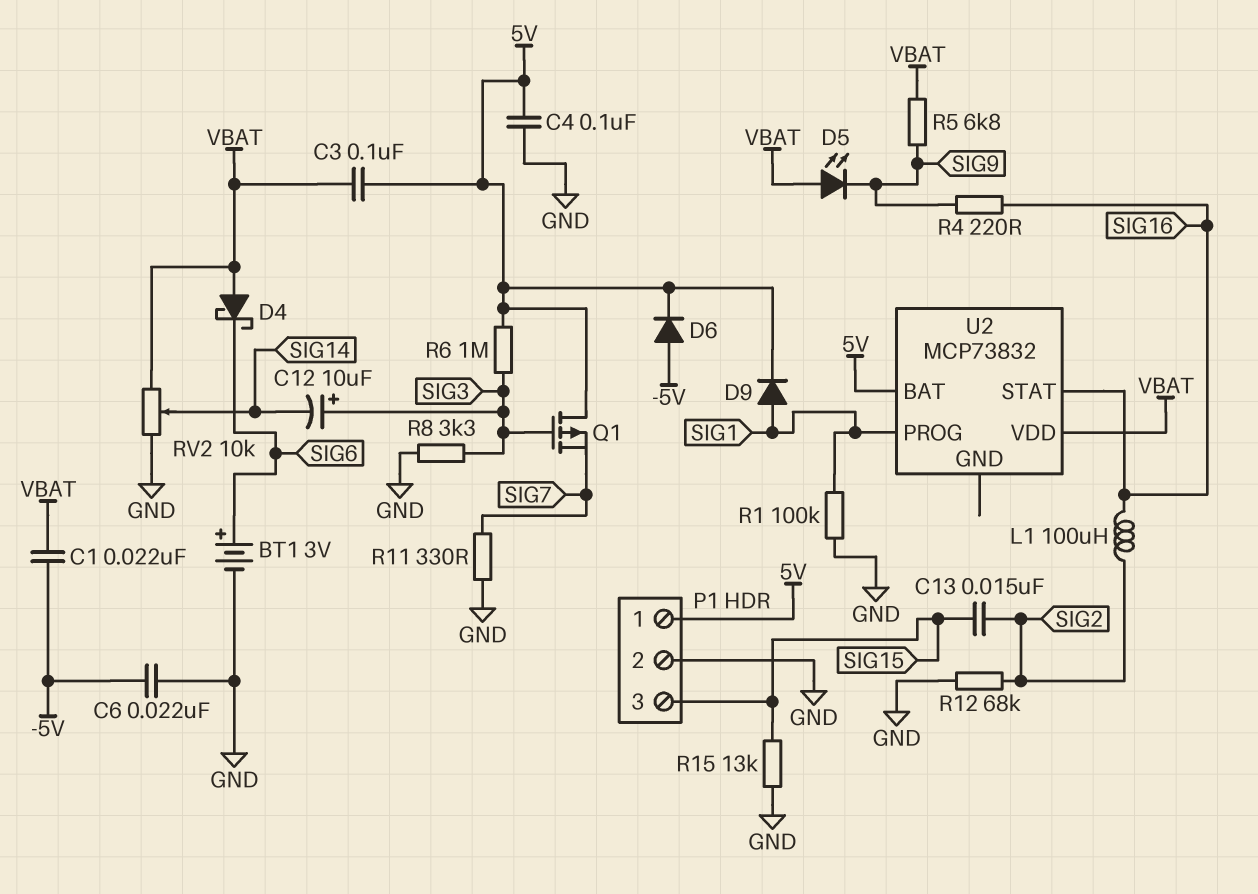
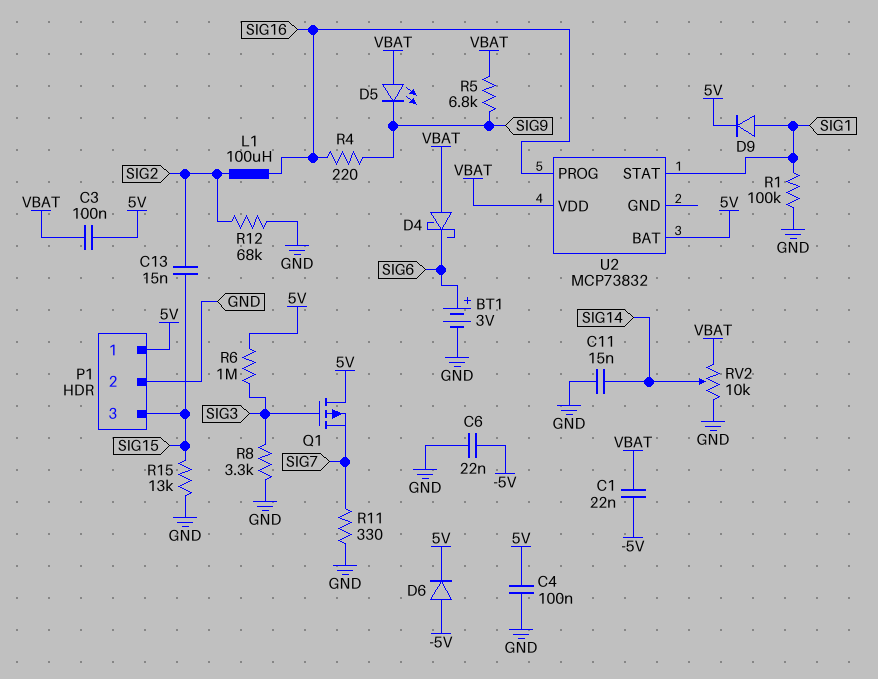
C11: none -> 15nF (GND, SIG14)
C12: 10uF (plus SIG3, minus SIG14) -> none
U2 pin PROG: SIG1 -> SIG16
U2 pin STAT: SIG16 -> SIG1

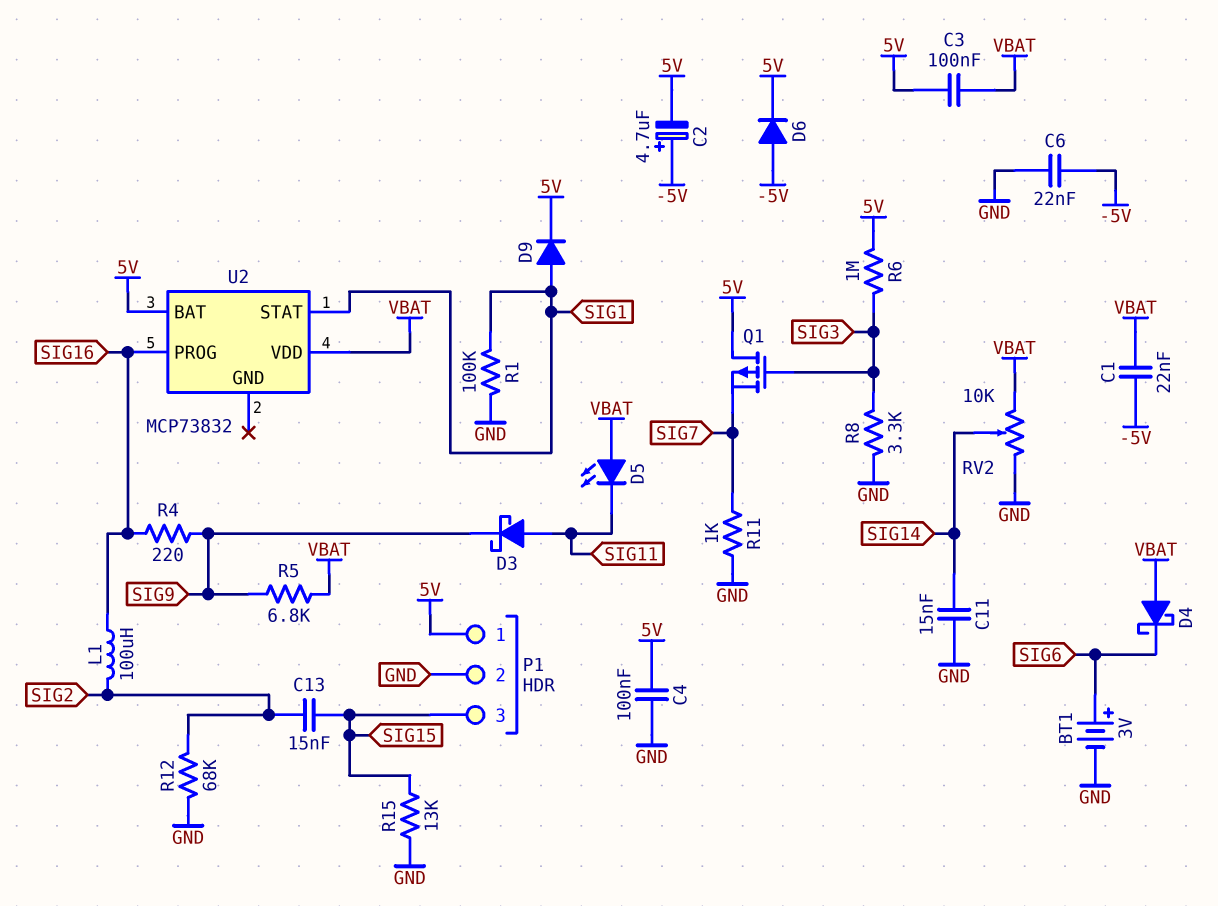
C2: none -> 4.7uF (plus -5V, minus 5V)
D3: none -> schottky (A SIG11, K SIG9)
D5: LED (A VBAT, K SIG9) -> LED (A VBAT, K SIG11)
R11: 330 (GND, SIG7) -> 1k (GND, SIG7)

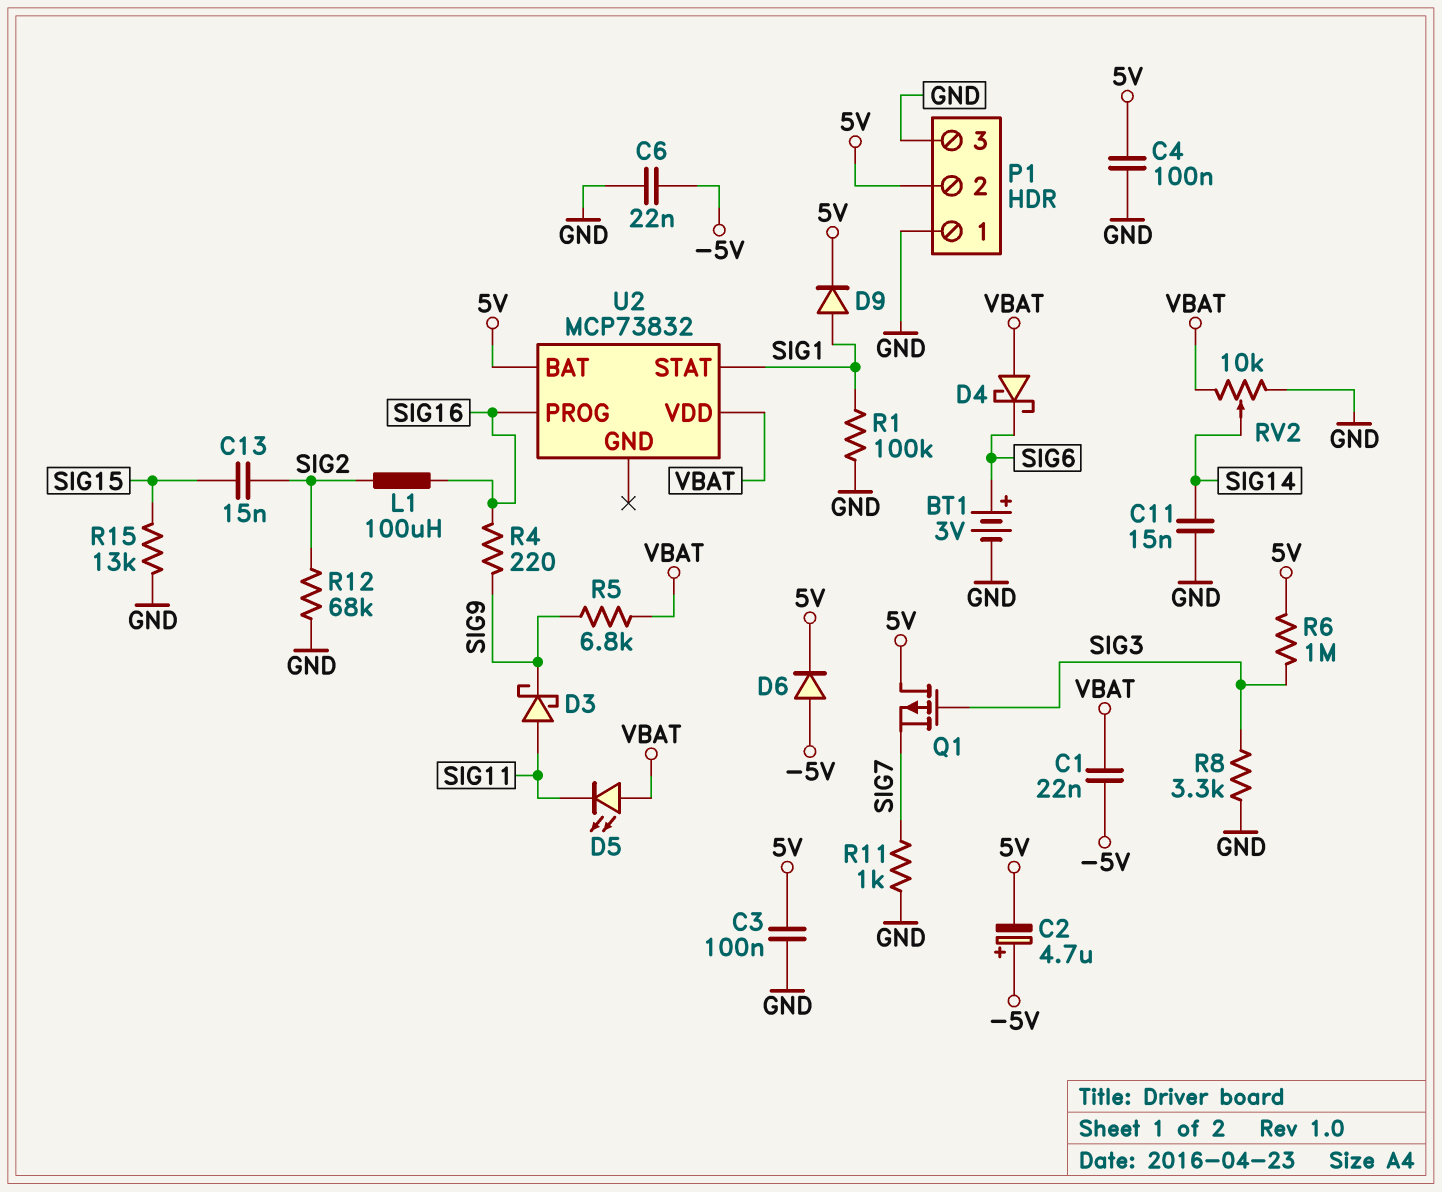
C3: 100nF (5V, VBAT) -> 100nF (5V, GND)
P1 pin 1: 5V -> GND
P1 pin 2: GND -> 5V
P1 pin 3: SIG15 -> GND

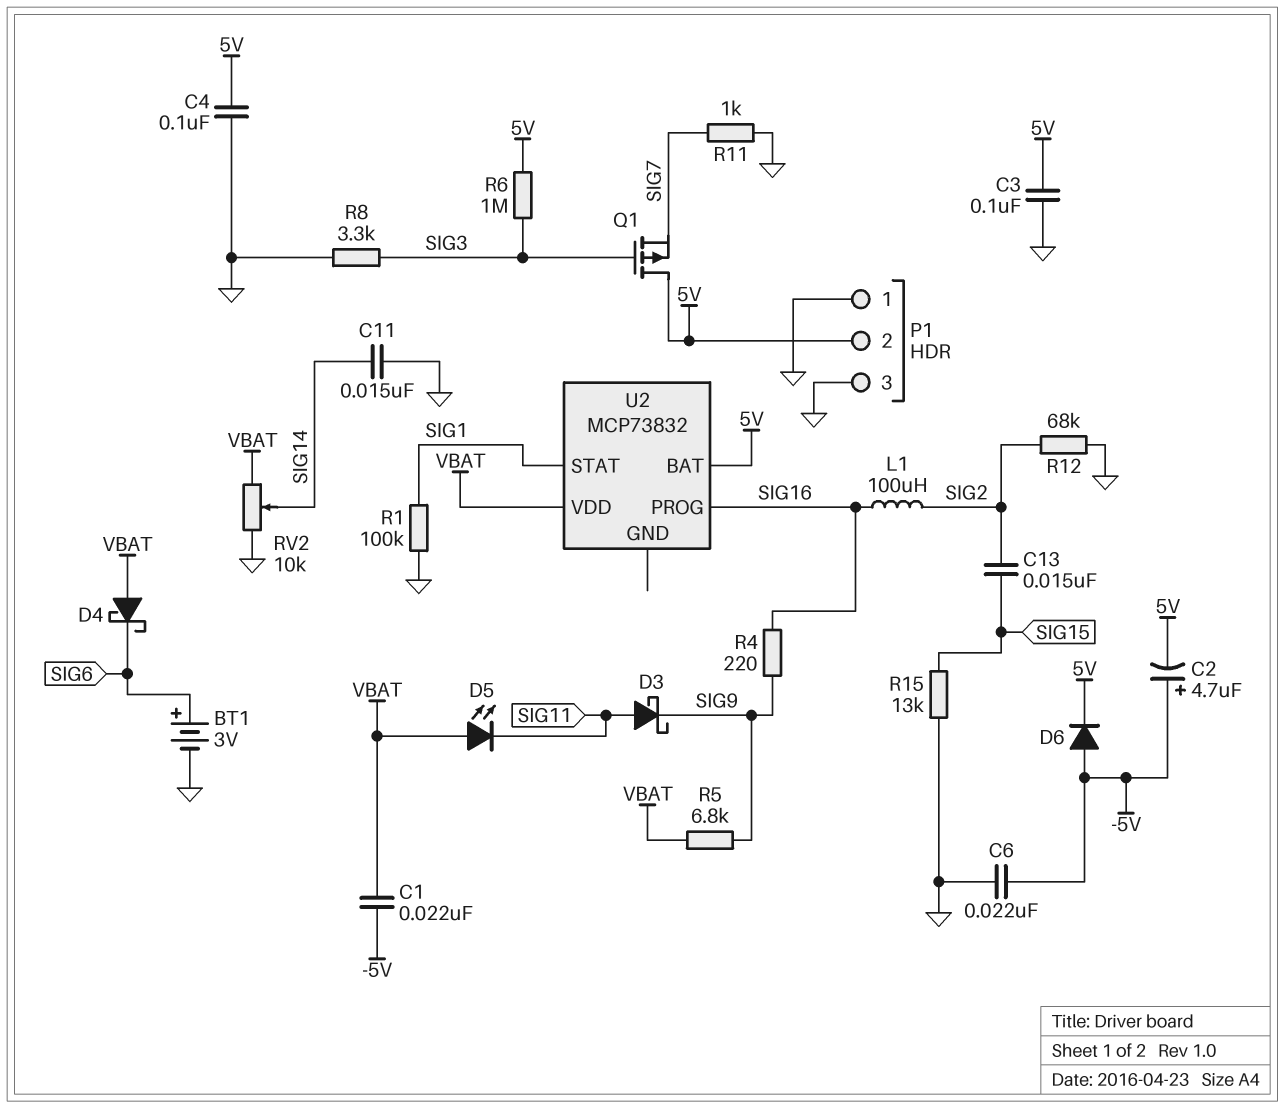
D9: diode (A SIG1, K 5V) -> none

